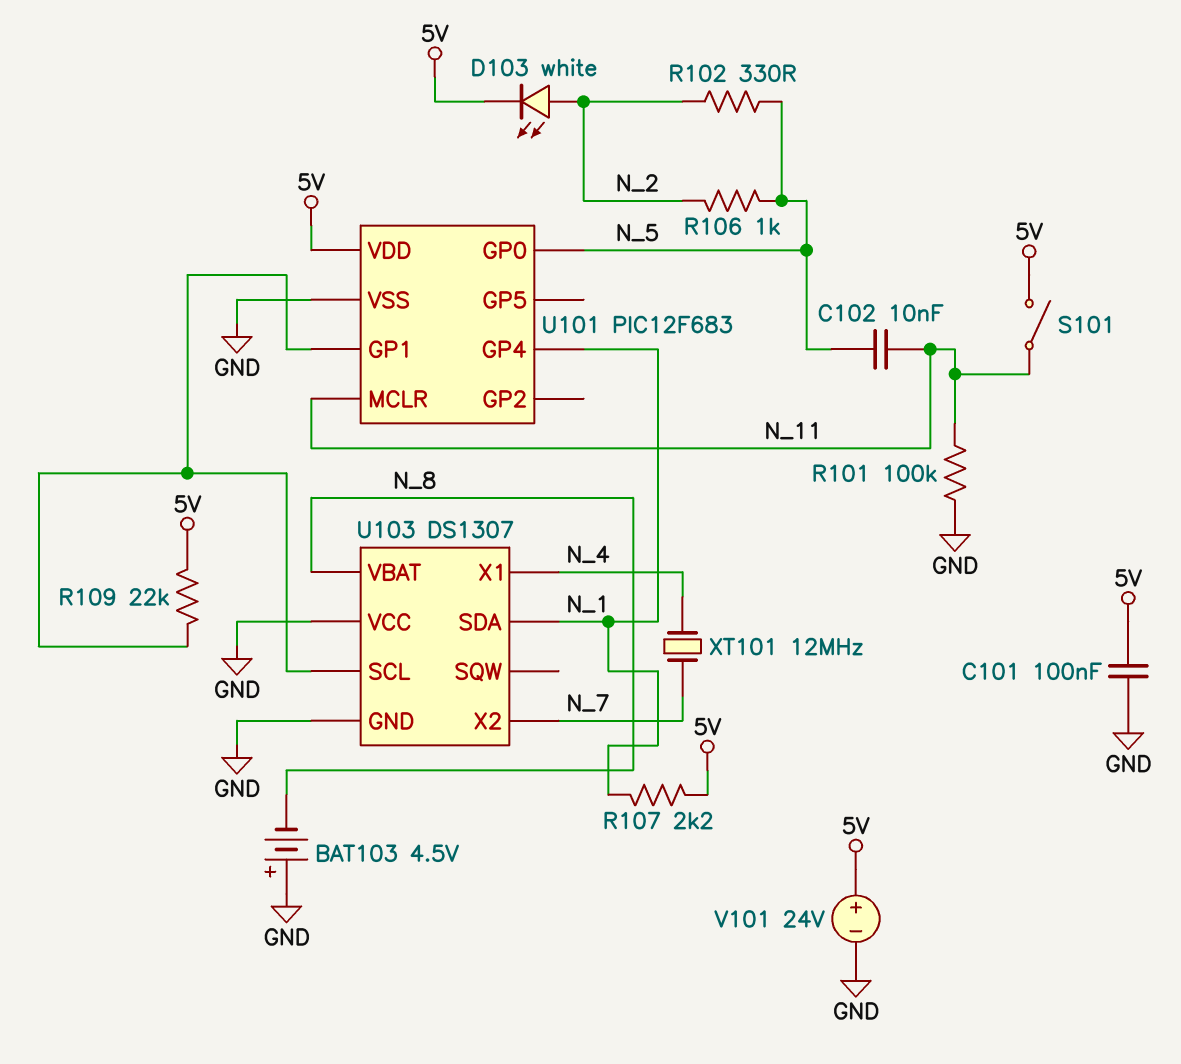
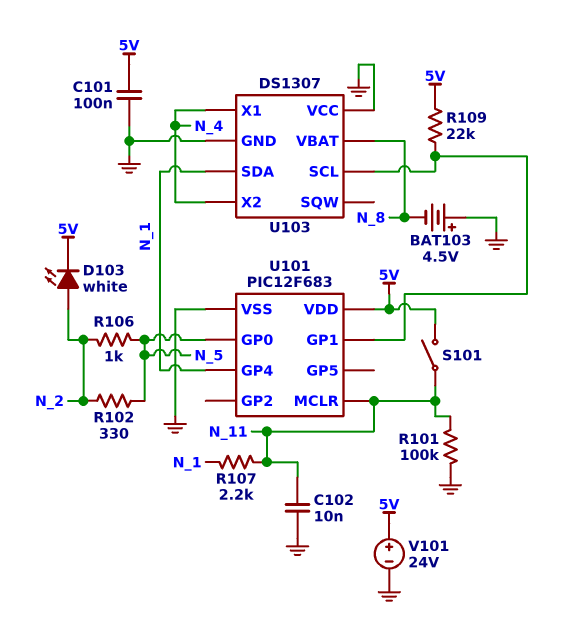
C102: 10nF (N_5, N_11) -> 10nF (GND, N_11)
R107: 2.2k (5V, N_1) -> 2.2k (N_1, N_11)
U103 pin X2: N_7 -> N_4
XT101: 12MHz (N_4, N_7) -> none

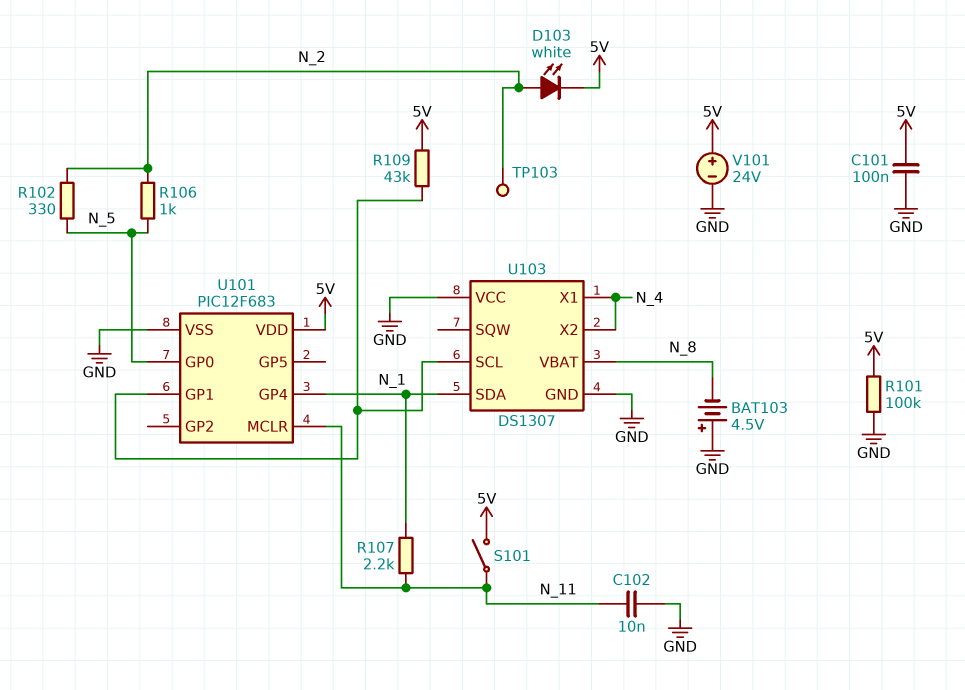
R101: 100k (GND, N_11) -> 100k (5V, GND)
R109: 22k (5V, U101/GP1) -> 43k (5V, U101/GP1)
TP103: none -> test point (N_2)

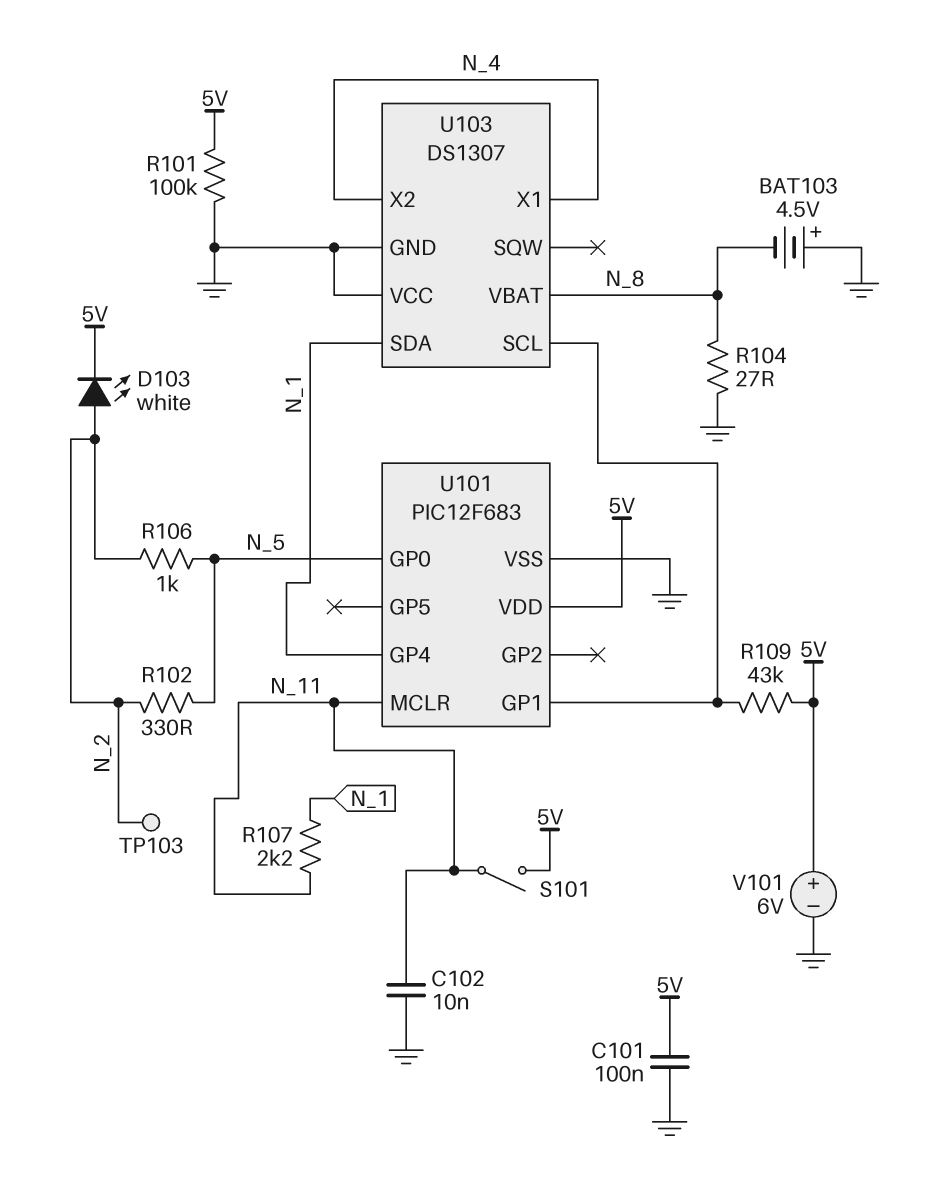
R104: none -> 27 (GND, N_8)
V101: 24V (plus 5V, minus GND) -> 6V (plus 5V, minus GND)

